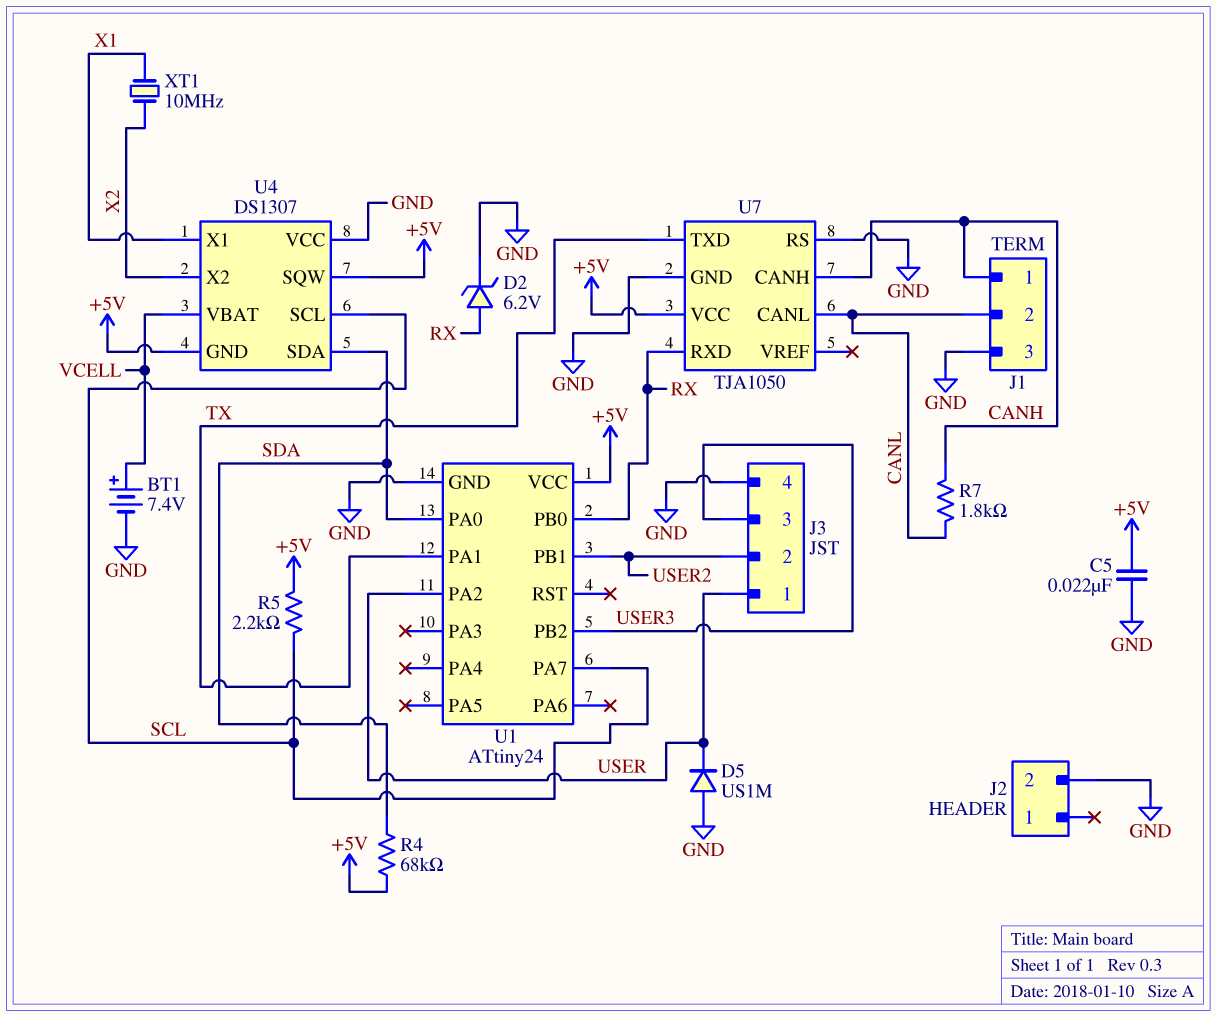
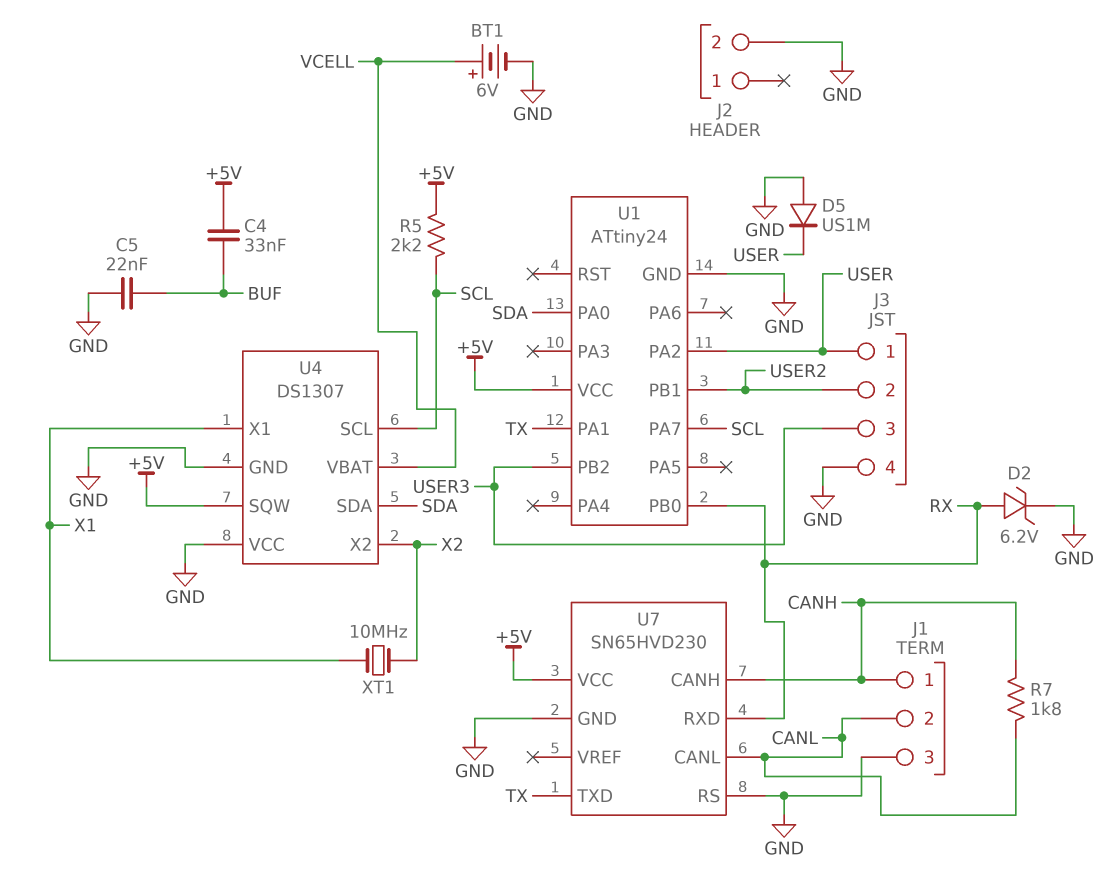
BT1: 7.4V (plus VCELL, minus GND) -> 6V (plus VCELL, minus GND)
C4: none -> 33nF (+5V, BUF)
C5: 22nF (+5V, GND) -> 22nF (BUF, GND)
R4: 68k (+5V, SDA) -> none
U4 pin GND: +5V -> GND
U7: TJA1050 -> SN65HVD230

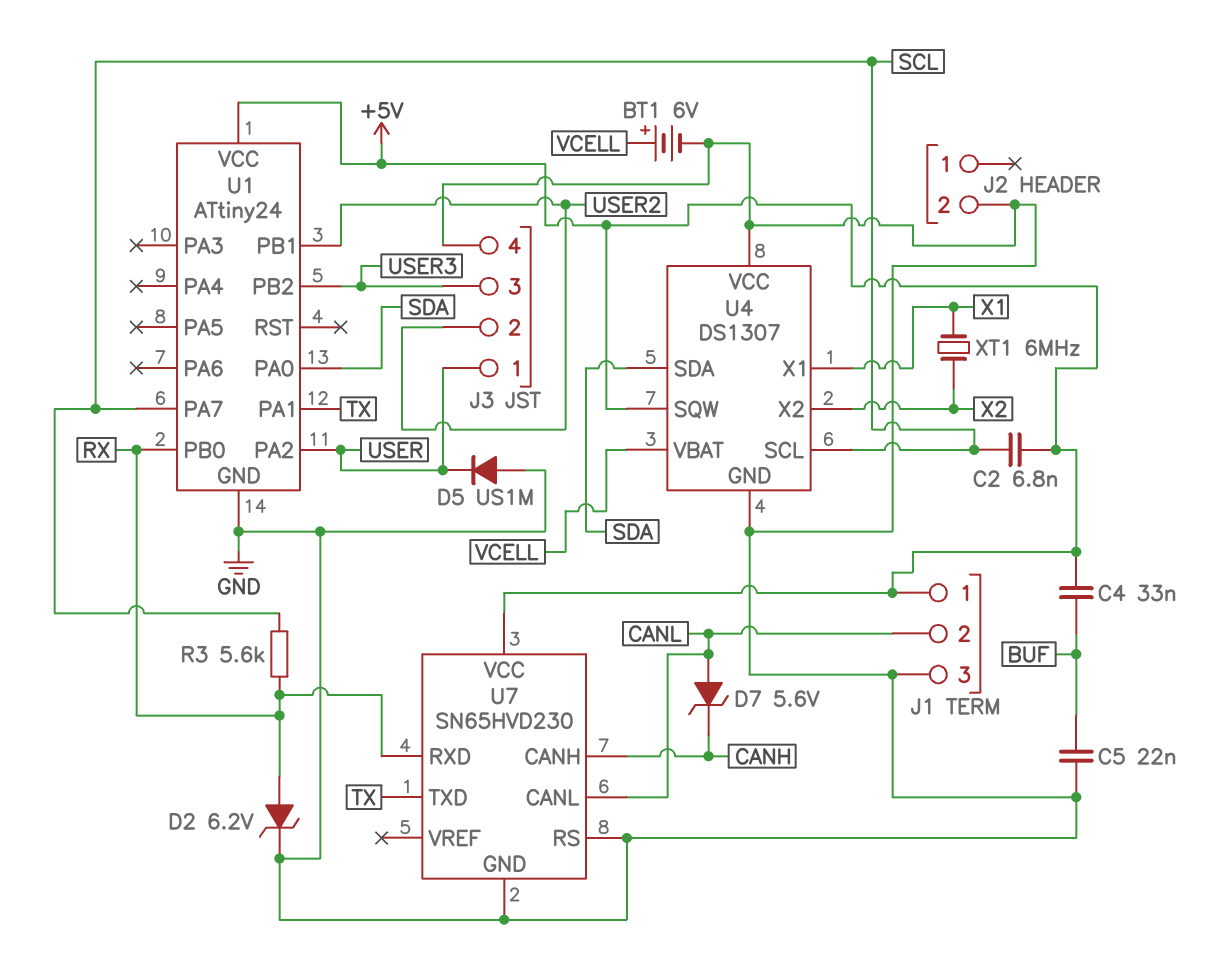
C2: none -> 6.8nF (+5V, SCL)
D7: none -> zener 5.6V (A CANL, K CANH)
J1 pin 1: CANH -> +5V
R3: none -> 5.6k (RX, SCL)
R5: 2.2k (+5V, SCL) -> none
R7: 1.8k (CANH, CANL) -> none
XT1: 10MHz (X1, X2) -> 6MHz (X1, X2)

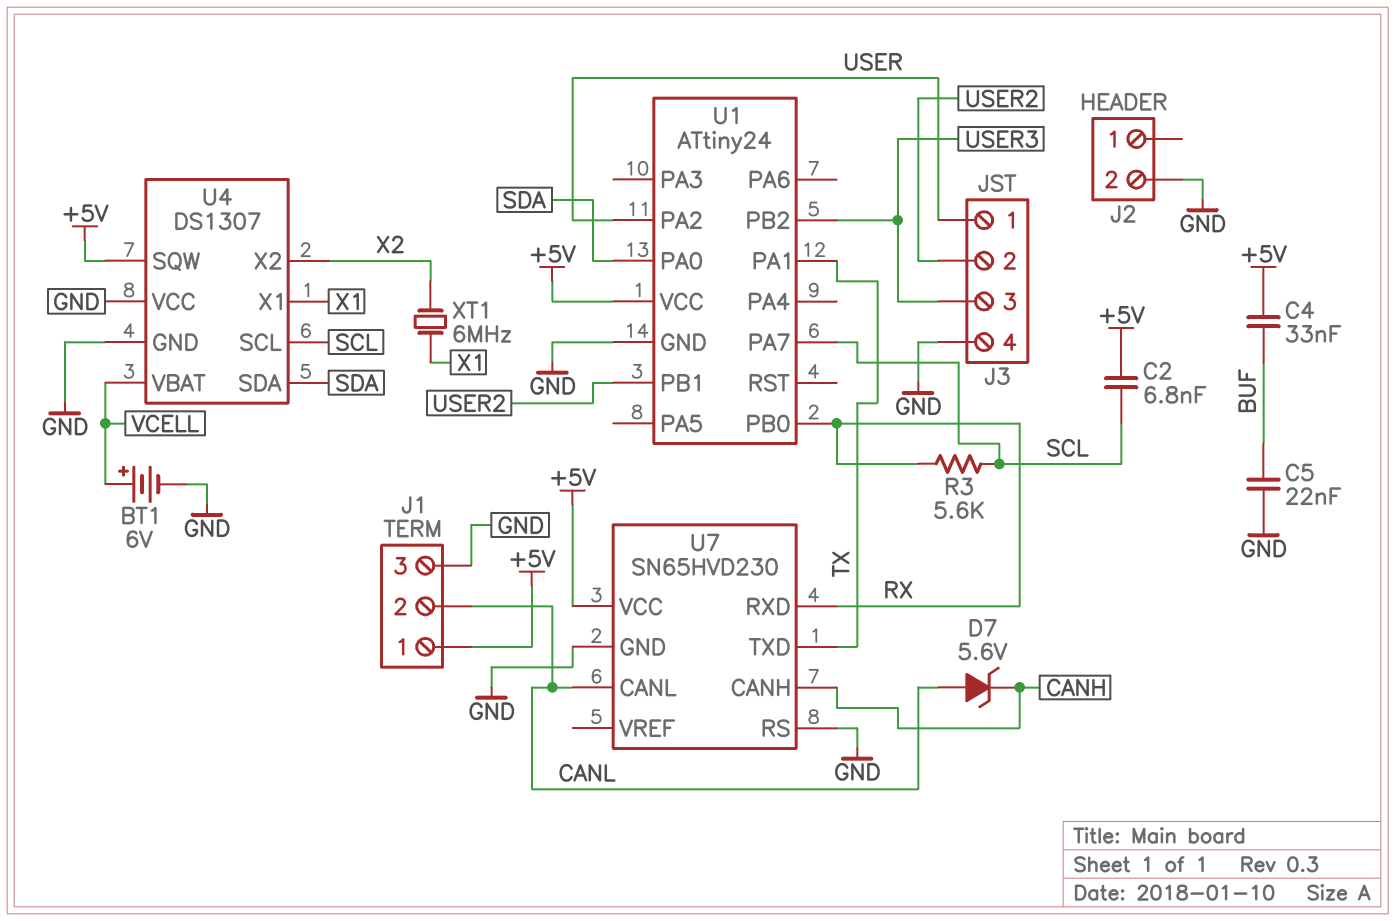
D2: zener 6.2V (A RX, K GND) -> none
D5: diode US1M (A GND, K USER) -> none

